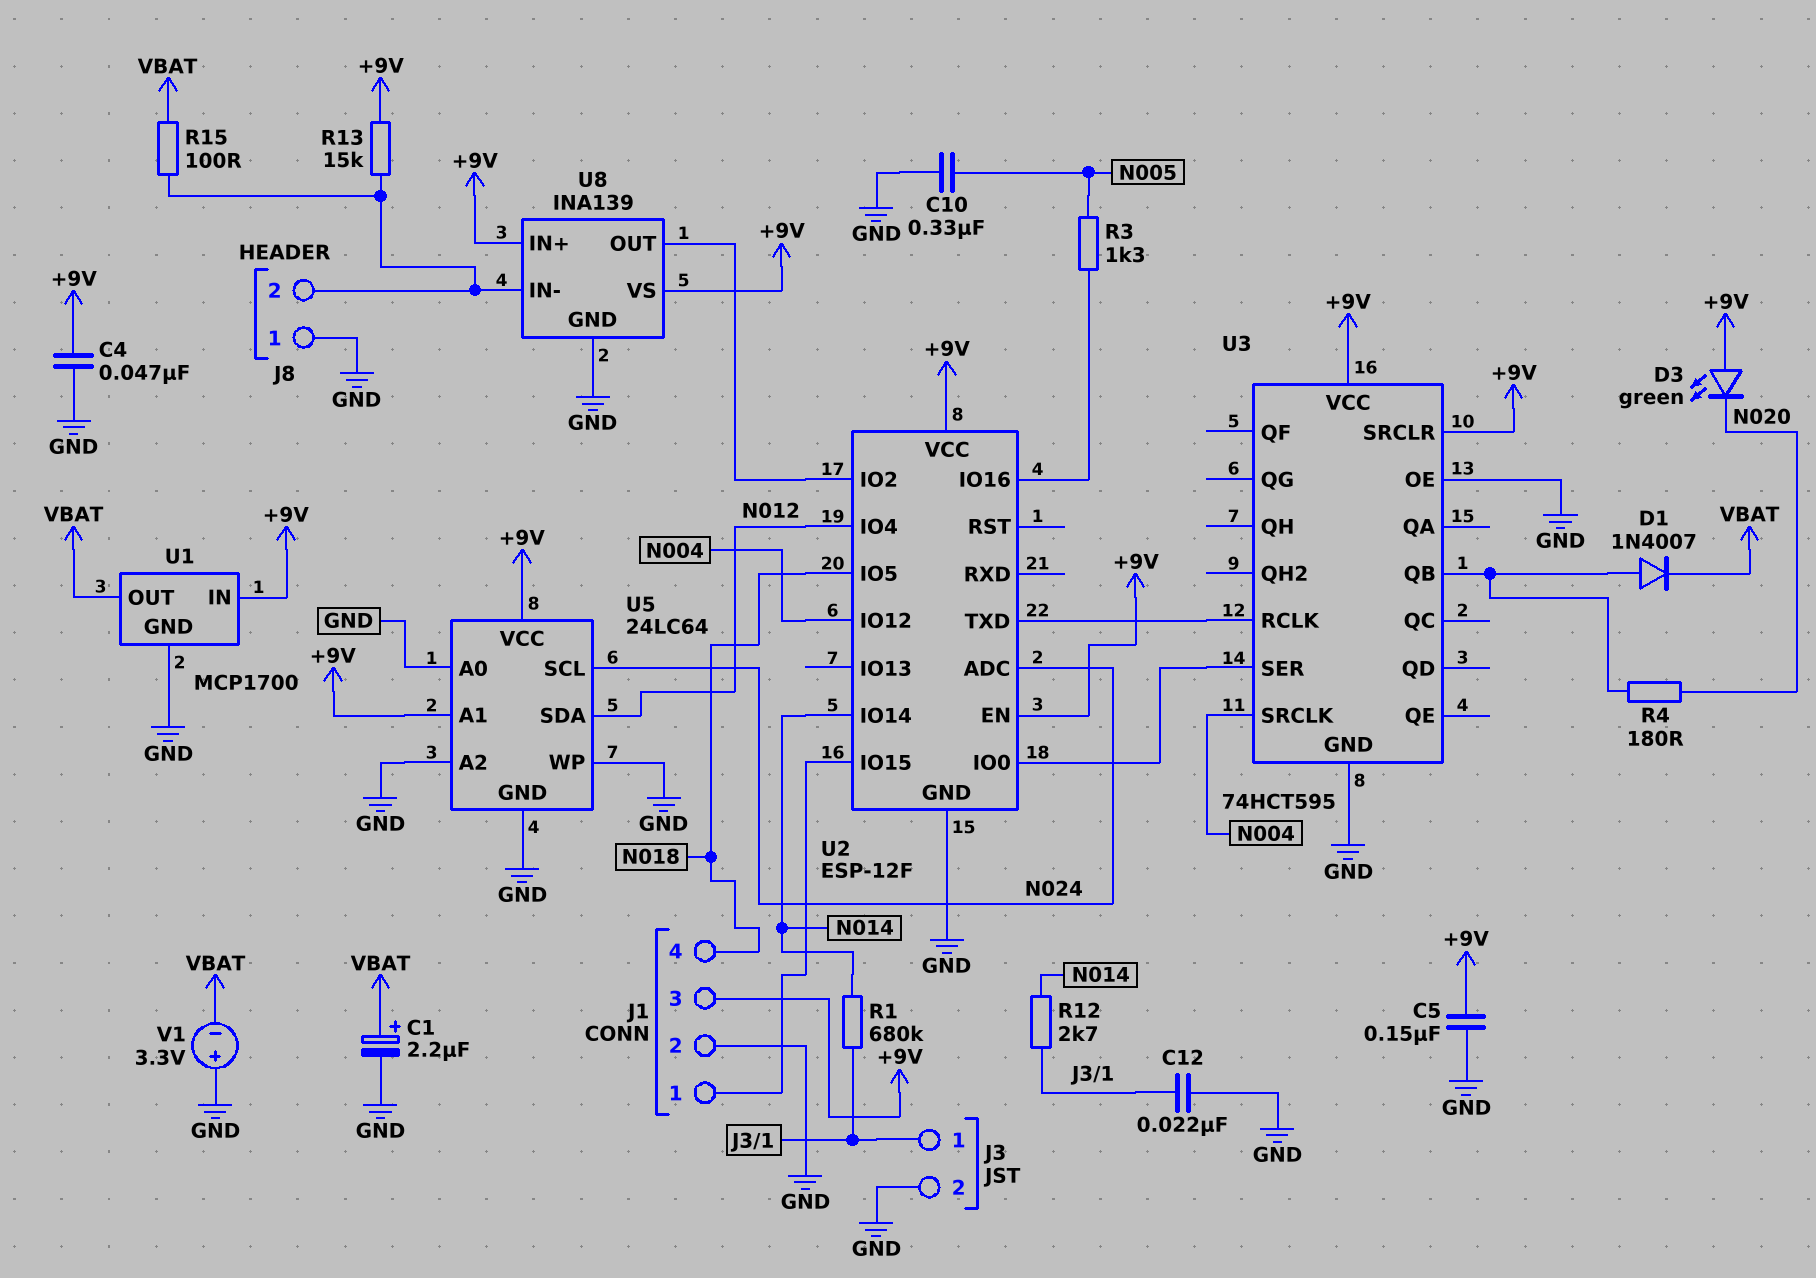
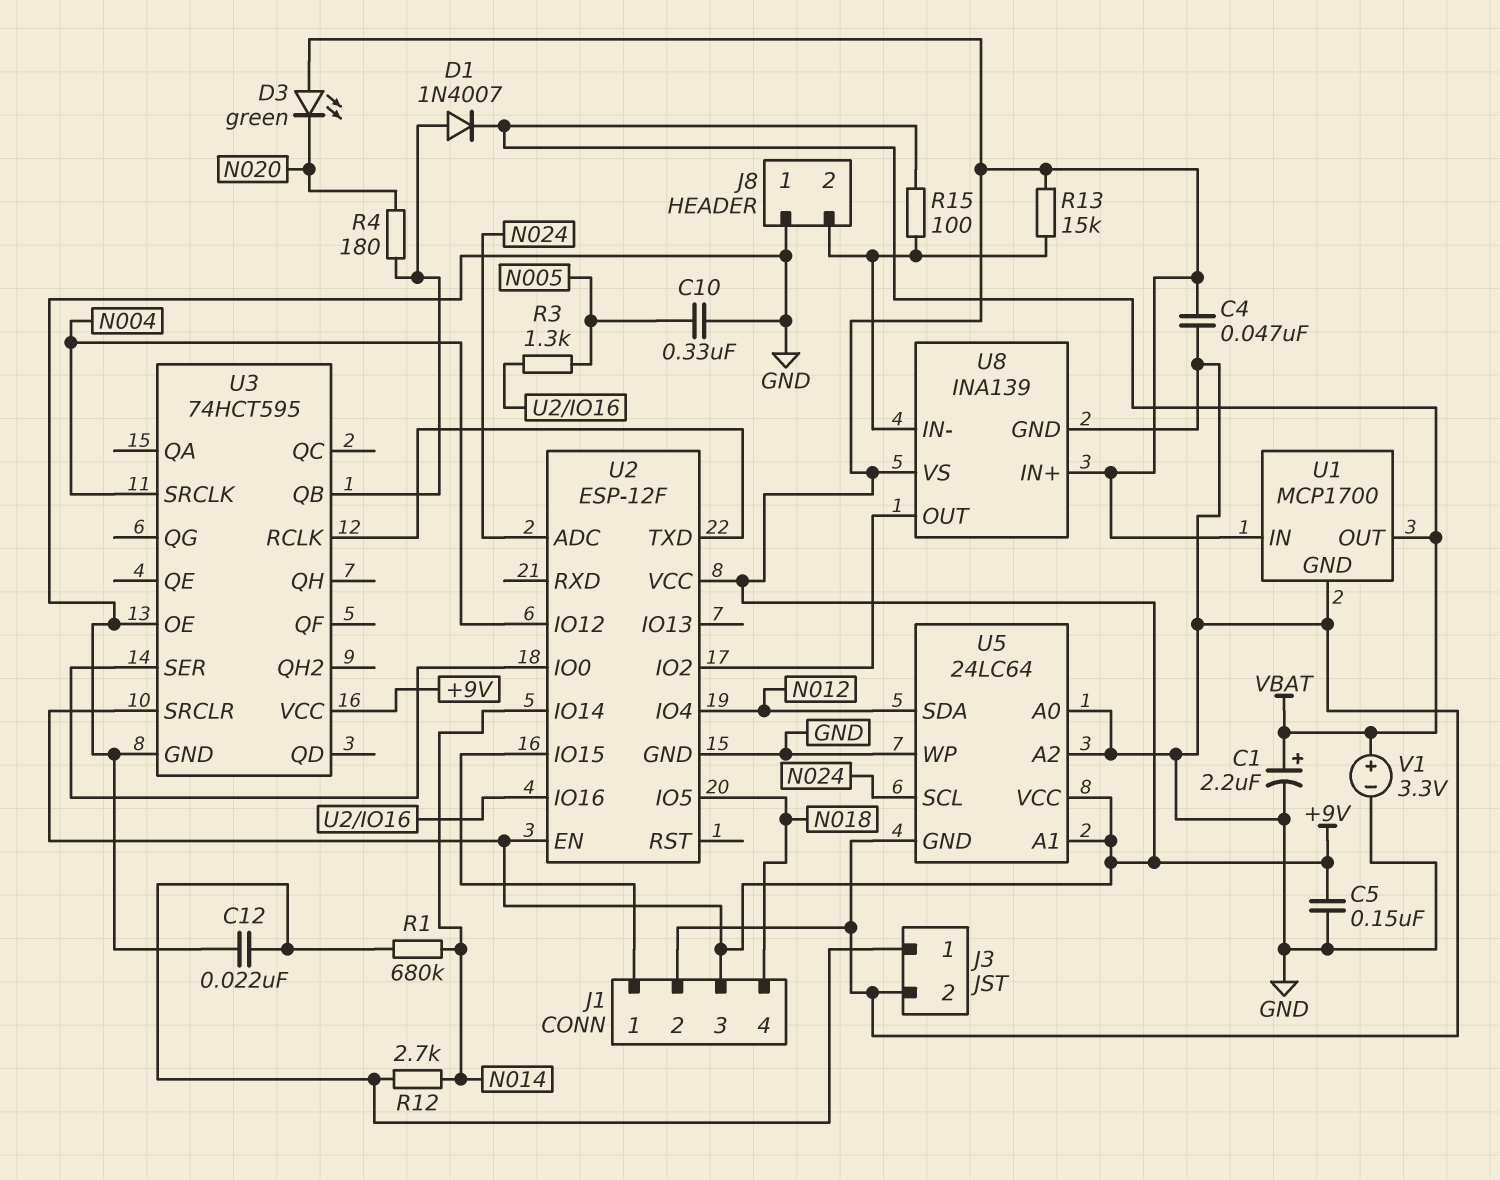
V1: 3.3V (plus GND, minus VBAT) -> 3.3V (plus VBAT, minus GND)

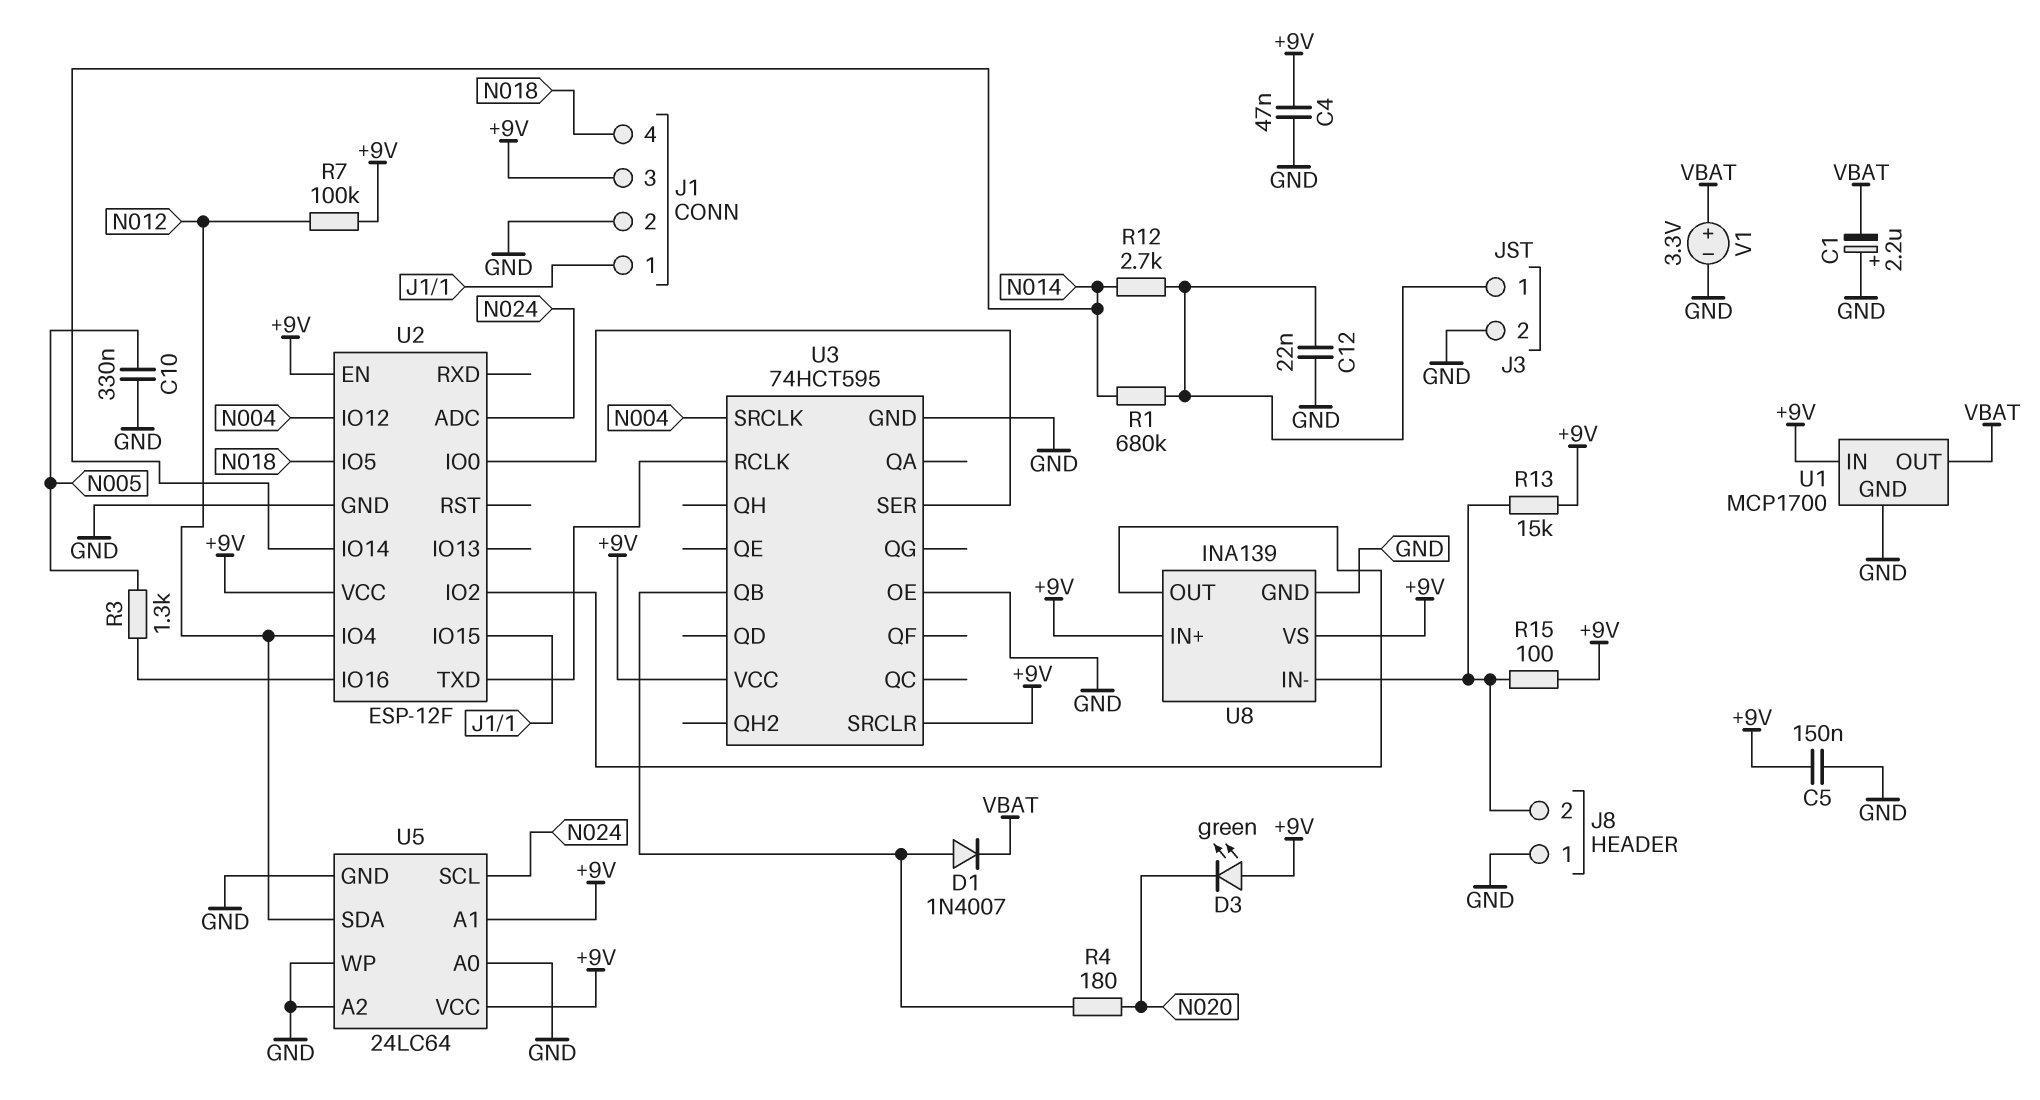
C1: 2.2uF (plus VBAT, minus GND) -> 2.2uF (plus GND, minus VBAT)
R7: none -> 100k (+9V, N012)
R15: 100 (J8/2, VBAT) -> 100 (+9V, J8/2)

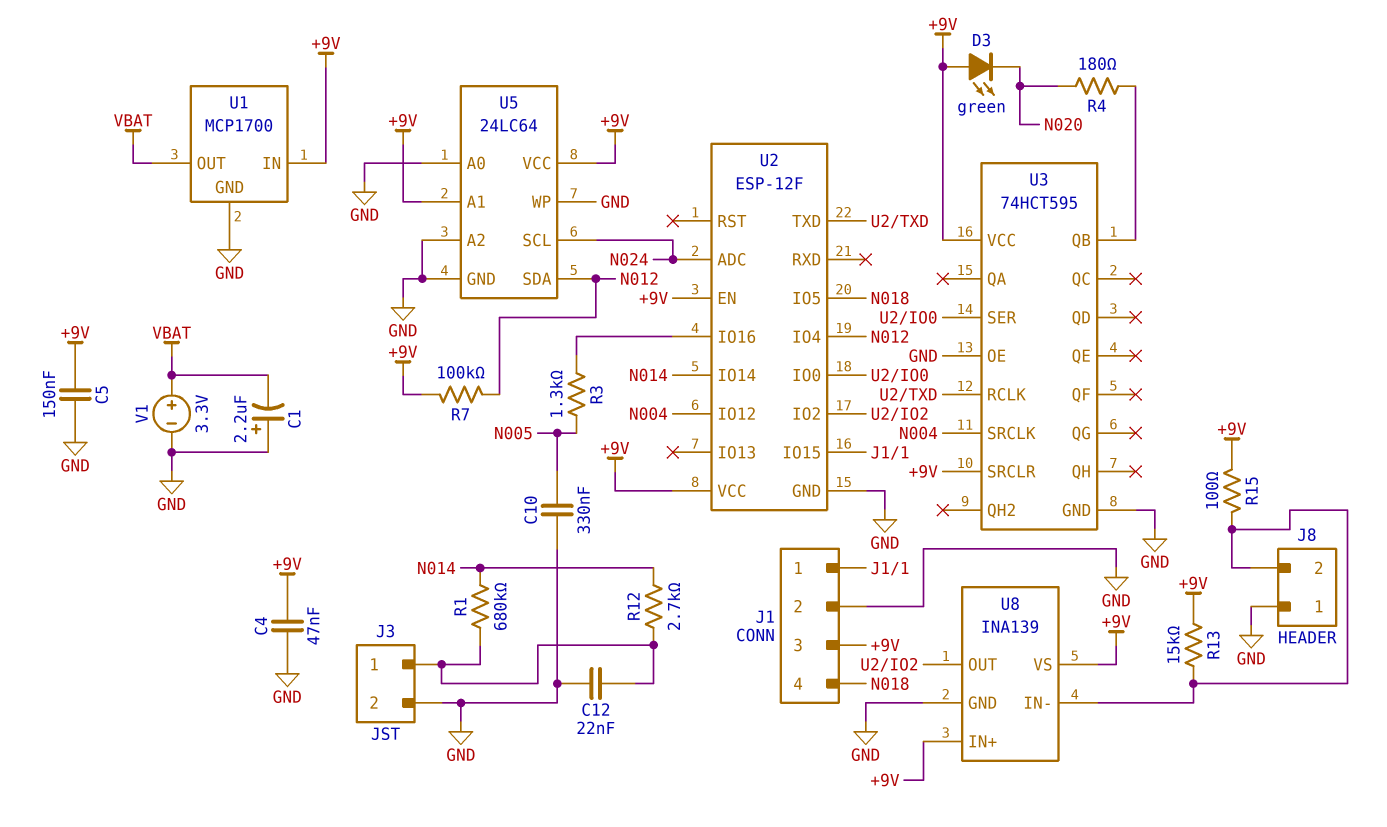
D1: diode 1N4007 (A U3/QB, K VBAT) -> none

